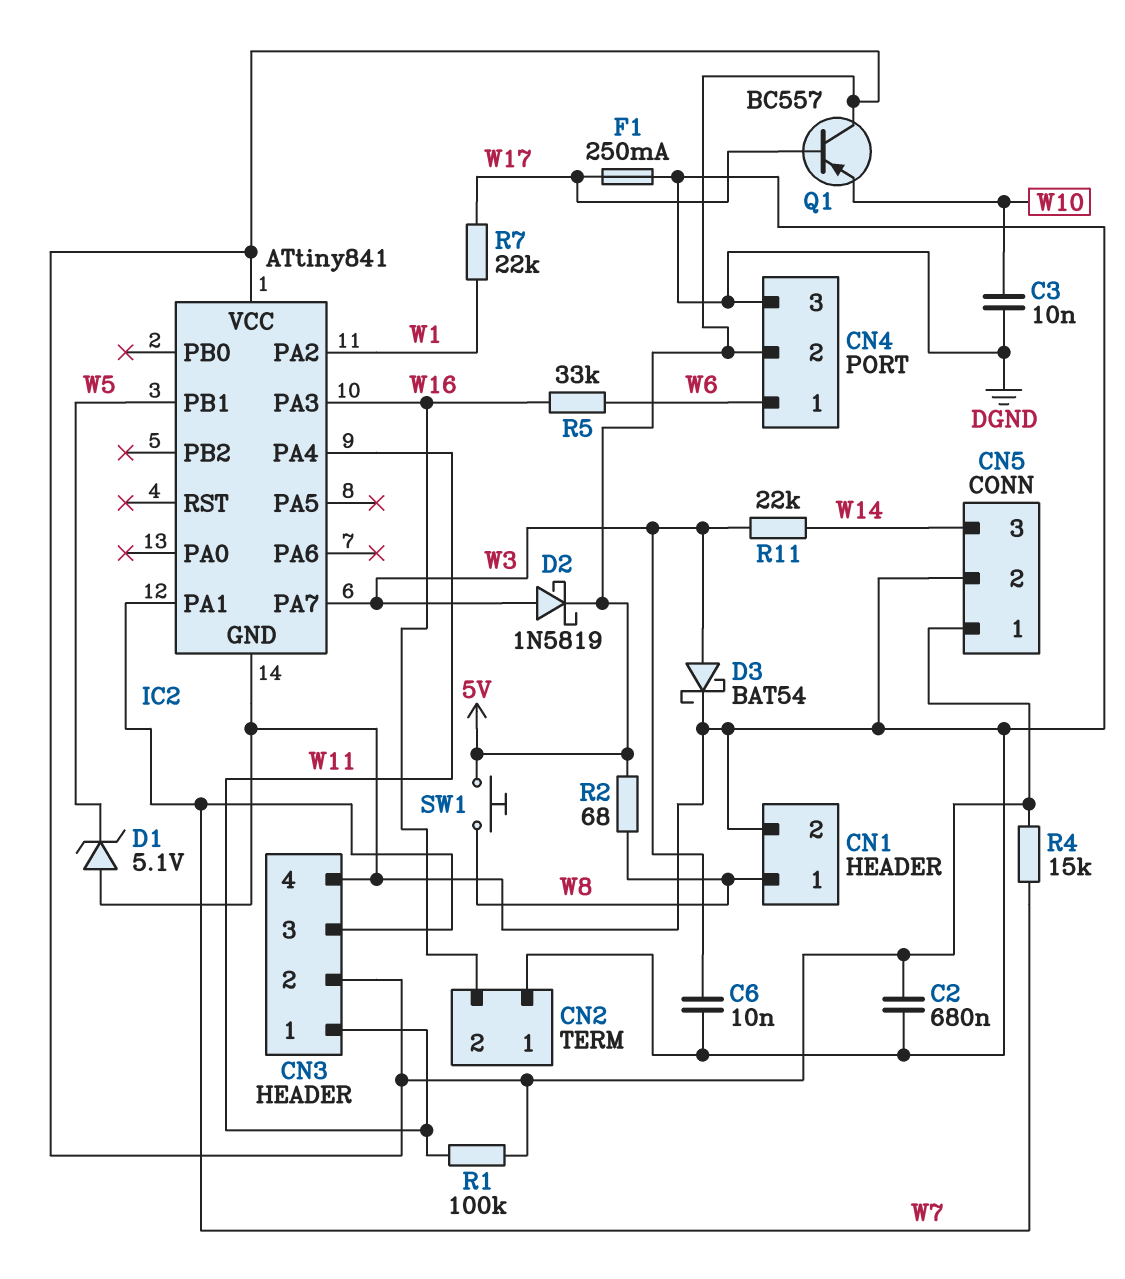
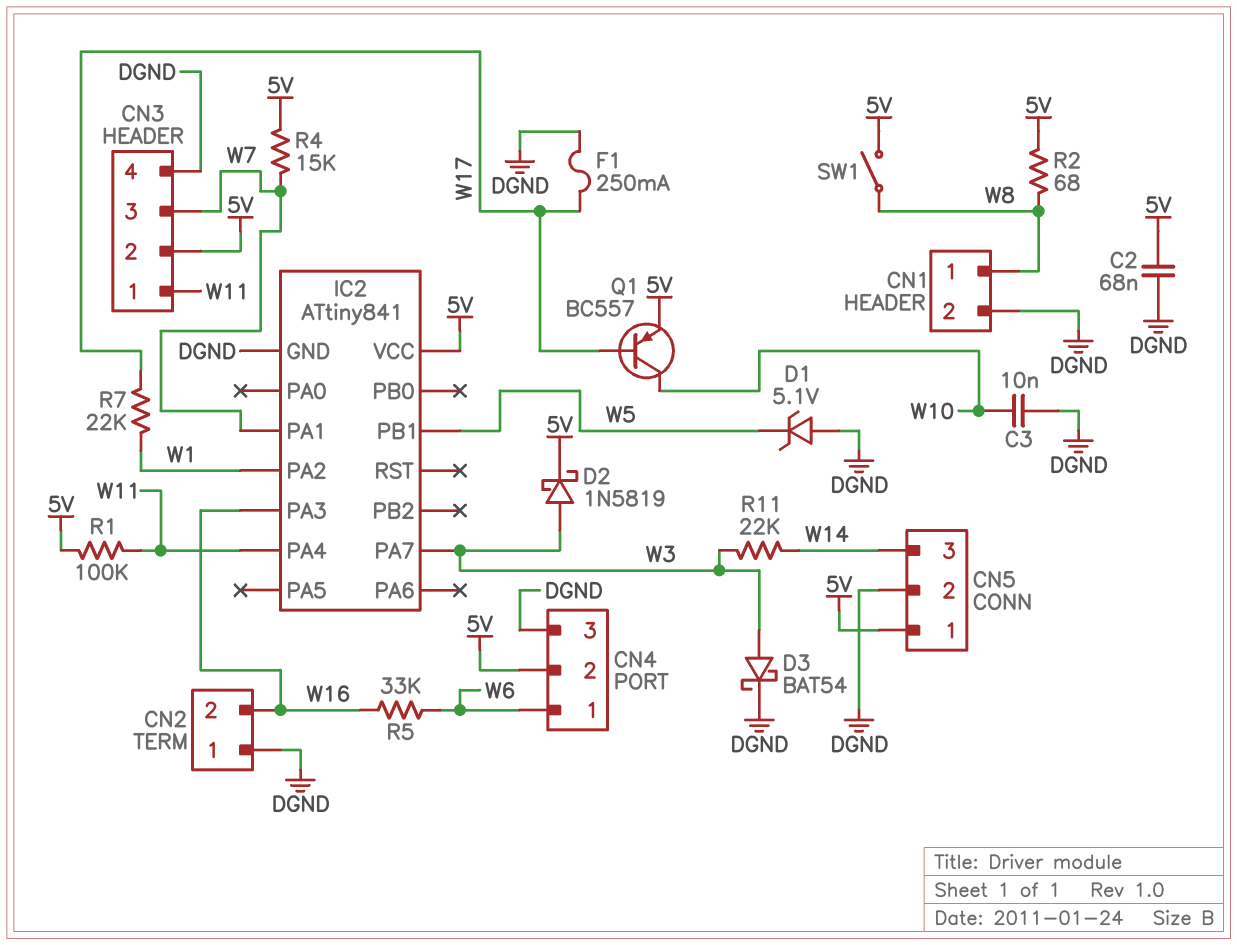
C2: 680nF (5V, DGND) -> 68nF (5V, DGND)
C6: 10nF (DGND, W3) -> none
Q1: PNP BC557 (B W17, C 5V, E W10) -> PNP BC557 (B W17, C W10, E 5V)
SW1: button (5V, W8) -> switch (5V, W8)

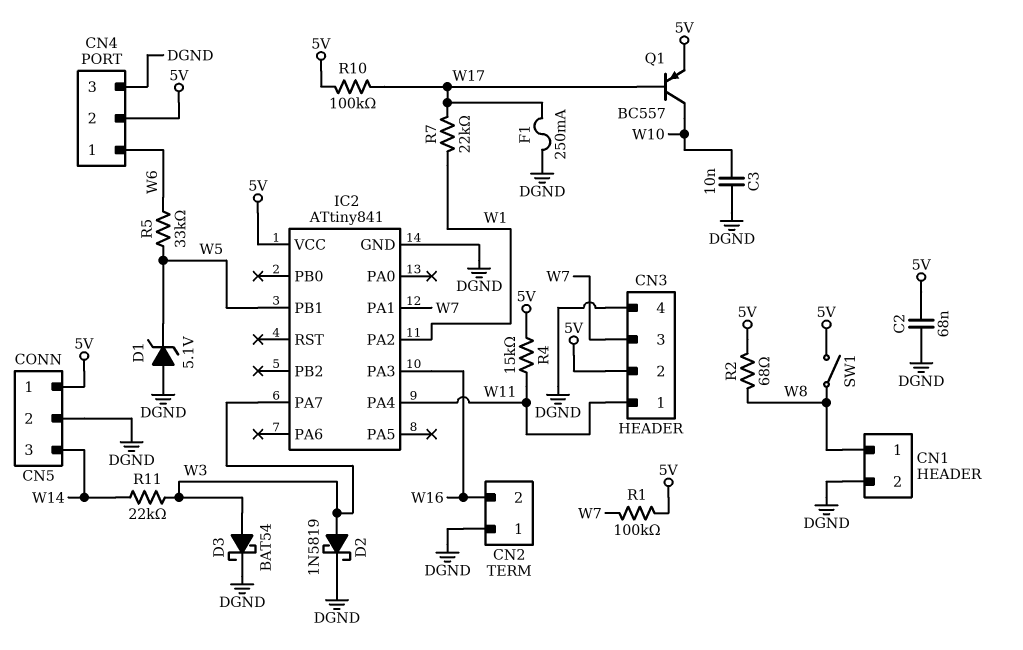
D2: schottky 1N5819 (A W3, K 5V) -> schottky 1N5819 (A W3, K DGND)
R1: 100k (5V, W11) -> 100k (5V, W7)
R4: 15k (5V, W7) -> 15k (5V, W11)
R5: 33k (W6, W16) -> 33k (W5, W6)
R10: none -> 100k (5V, W17)

